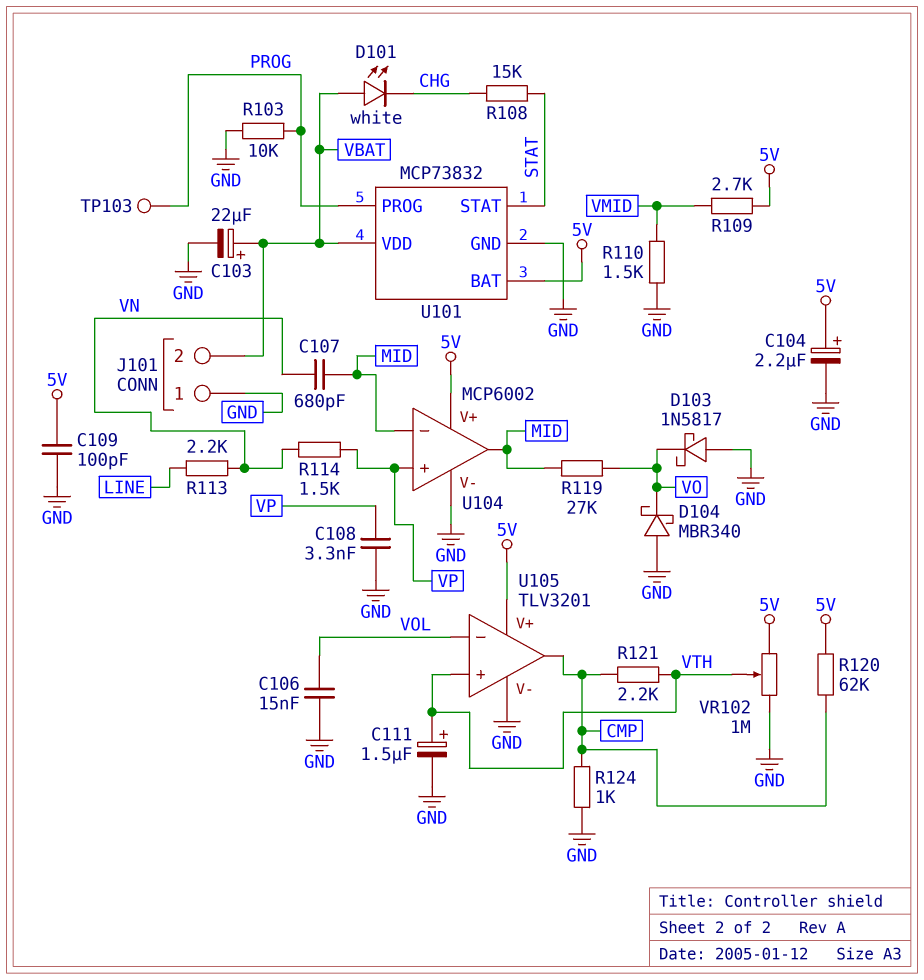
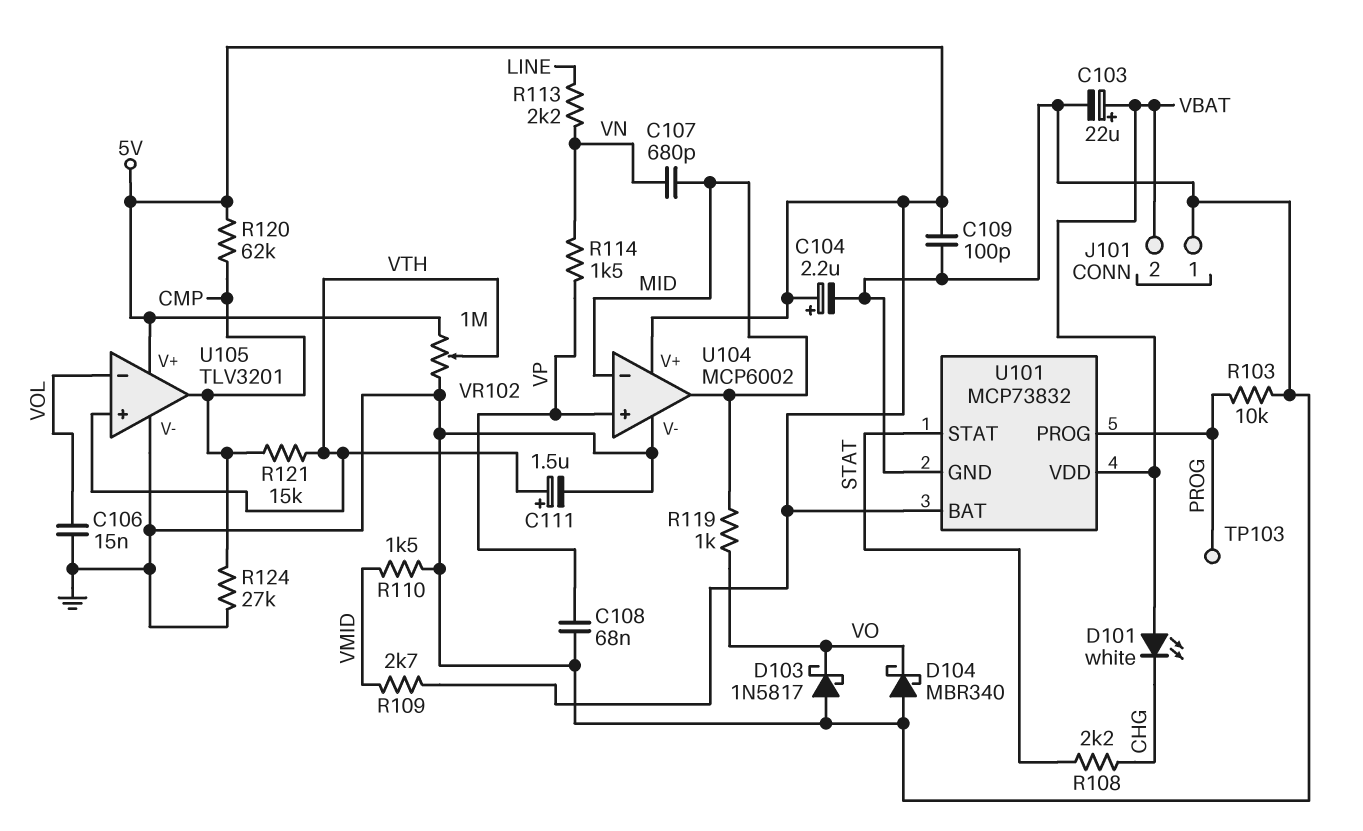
C108: 3.3nF (GND, VP) -> 68nF (GND, VP)
R108: 15k (CHG, STAT) -> 2.2k (CHG, STAT)
R119: 27k (MID, VO) -> 1k (MID, VO)
R121: 2.2k (CMP, VTH) -> 15k (CMP, VTH)
R124: 1k (CMP, GND) -> 27k (CMP, GND)

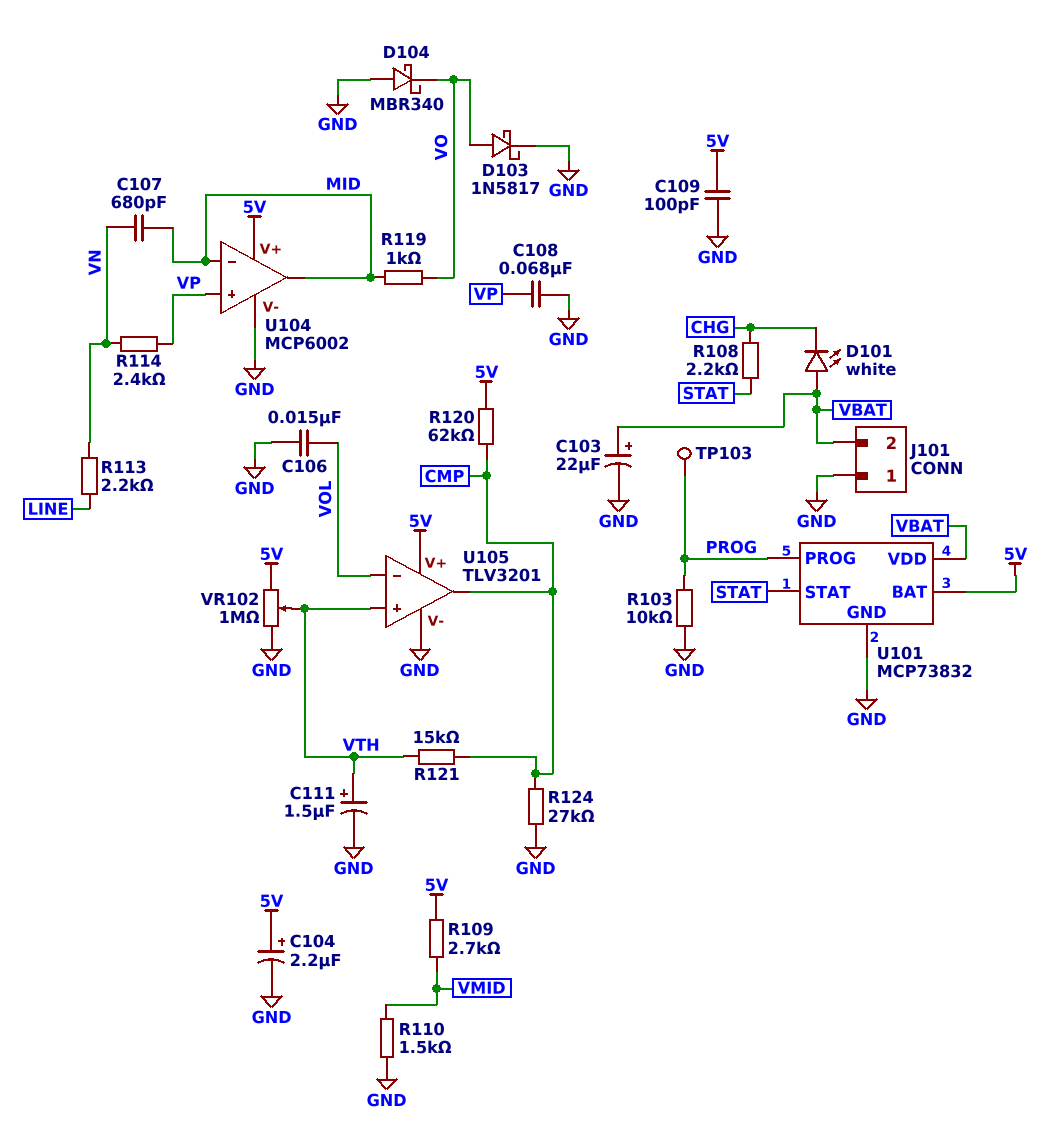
D103: schottky 1N5817 (A GND, K VO) -> schottky 1N5817 (A VO, K GND)
R114: 1.5k (VN, VP) -> 2.4k (VN, VP)

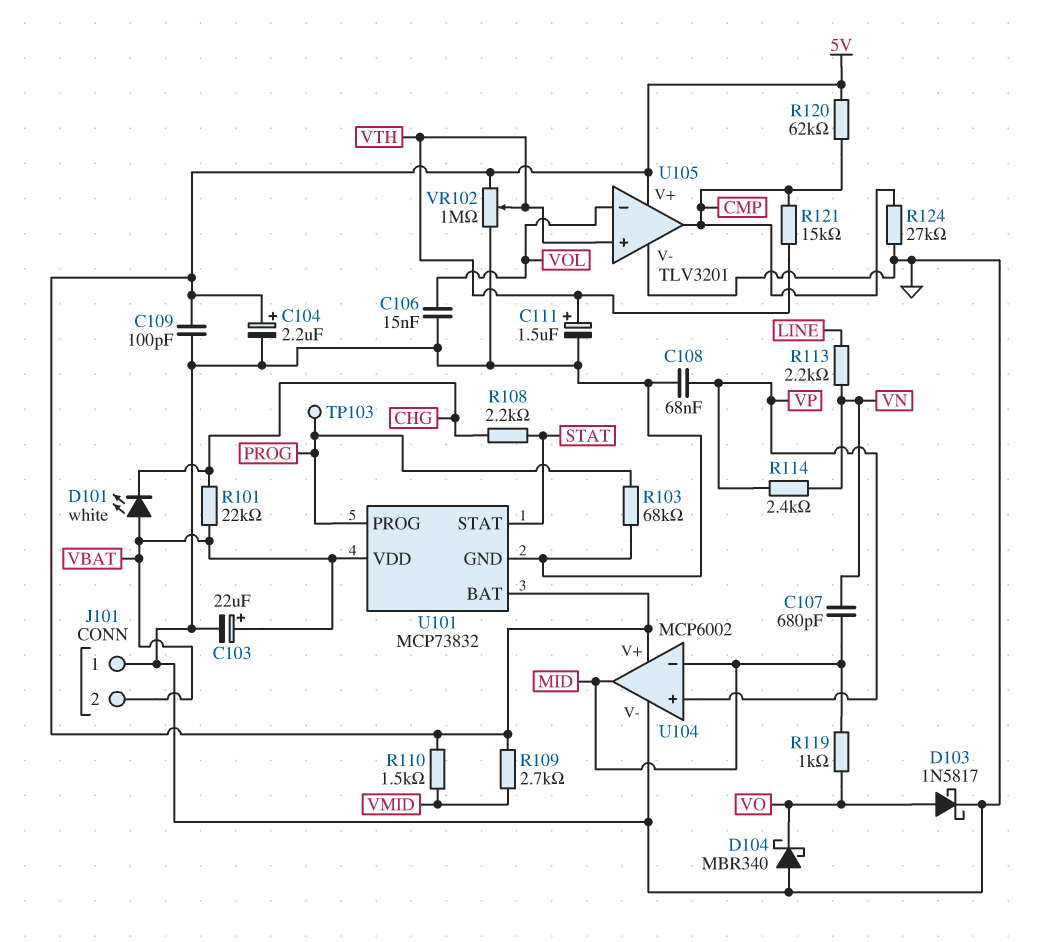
R101: none -> 22k (CHG, VBAT)
R103: 10k (GND, PROG) -> 68k (GND, PROG)
R110: 1.5k (GND, VMID) -> 1.5k (5V, VMID)

